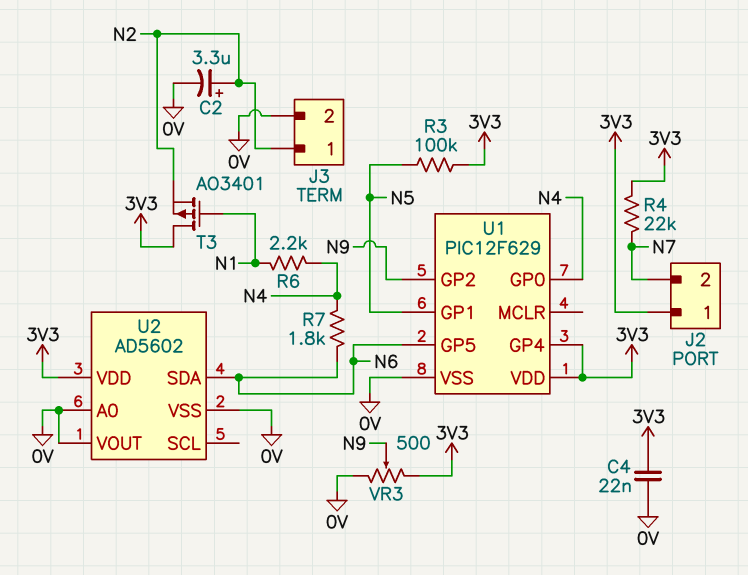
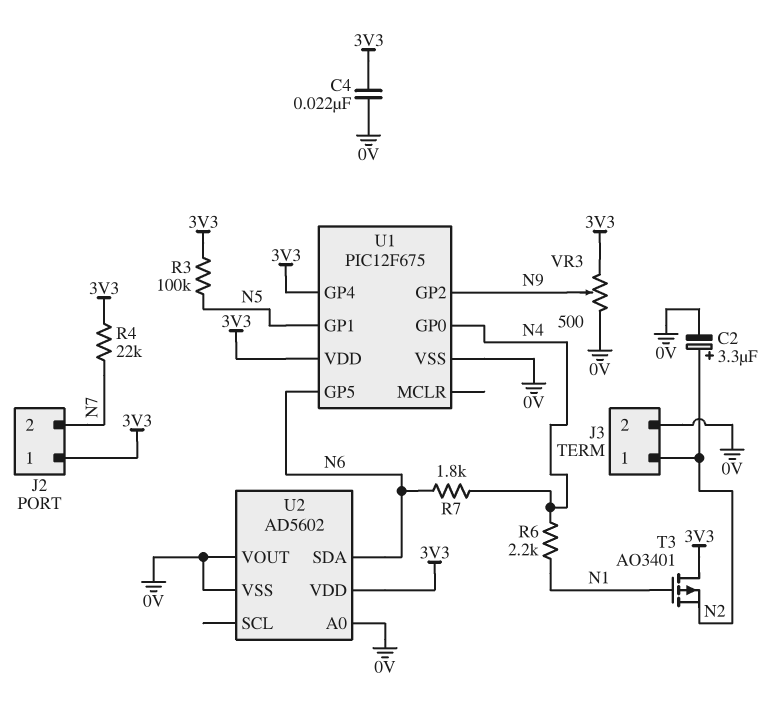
U1: PIC12F629 -> PIC12F675

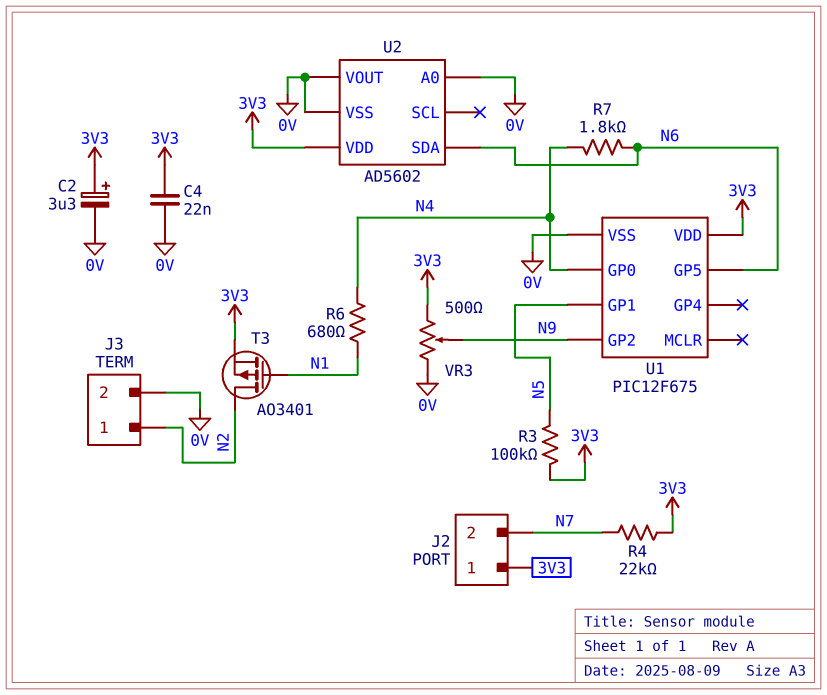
C2: 3.3uF (plus N2, minus 0V) -> 3.3uF (plus 3V3, minus 0V)
R6: 2.2k (N1, N4) -> 680 (N1, N4)
T3: PMOS AO3401 (G N1, D 3V3, S N2) -> PMOS AO3401 (G N1, D N2, S 3V3)
U1 pin GP4: 3V3 -> none

